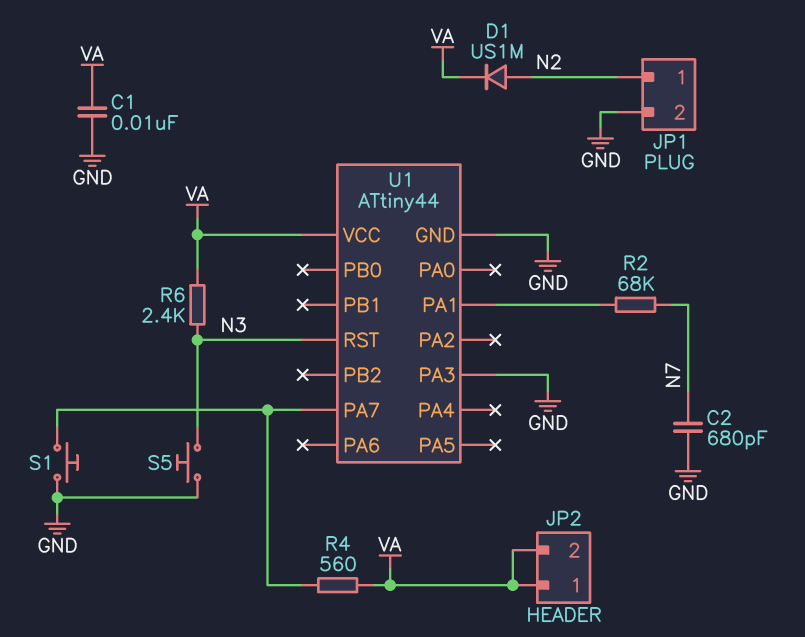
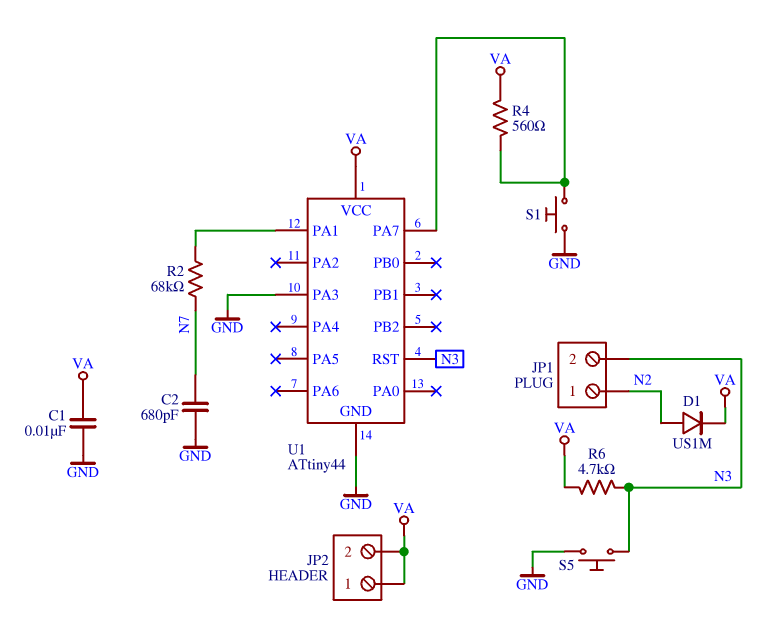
JP1 pin 2: GND -> N3
R6: 2.4k (N3, VA) -> 4.7k (N3, VA)

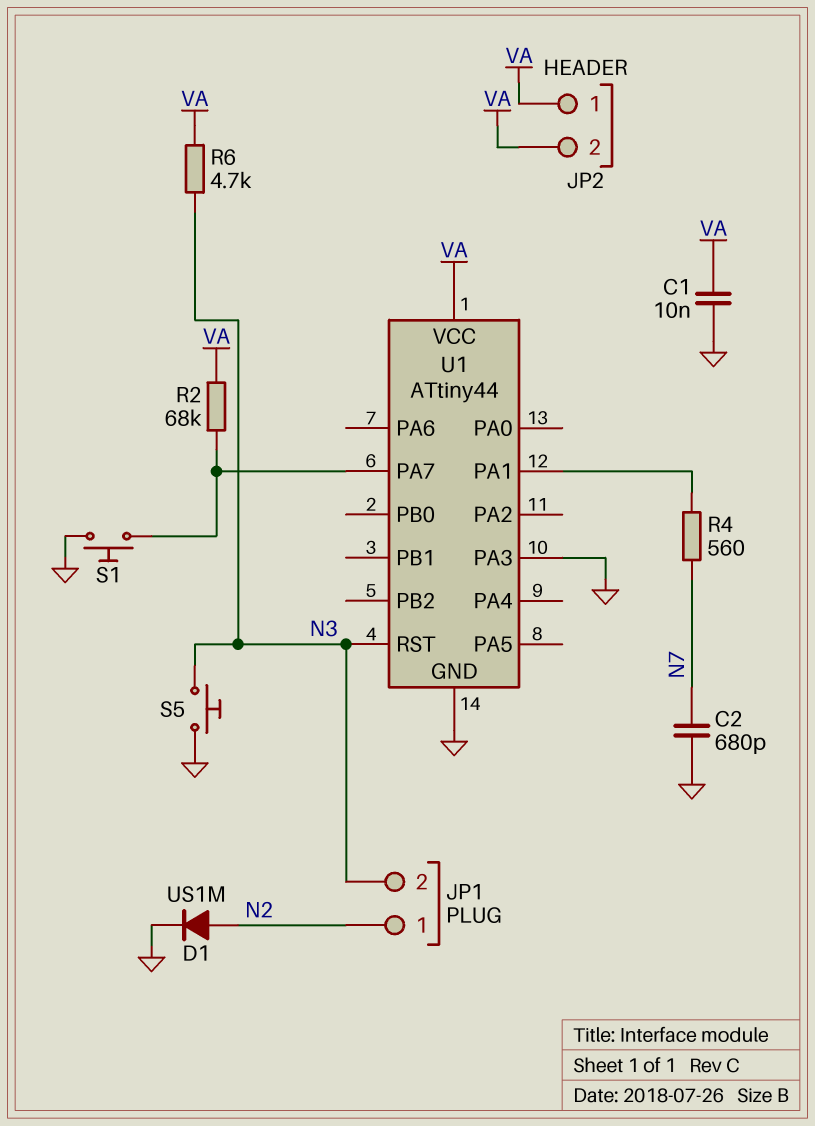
D1: diode US1M (A N2, K VA) -> diode US1M (A N2, K GND)
R2: 68k (N7, U1/PA1) -> 68k (U1/PA7, VA)
R4: 560 (U1/PA7, VA) -> 560 (N7, U1/PA1)

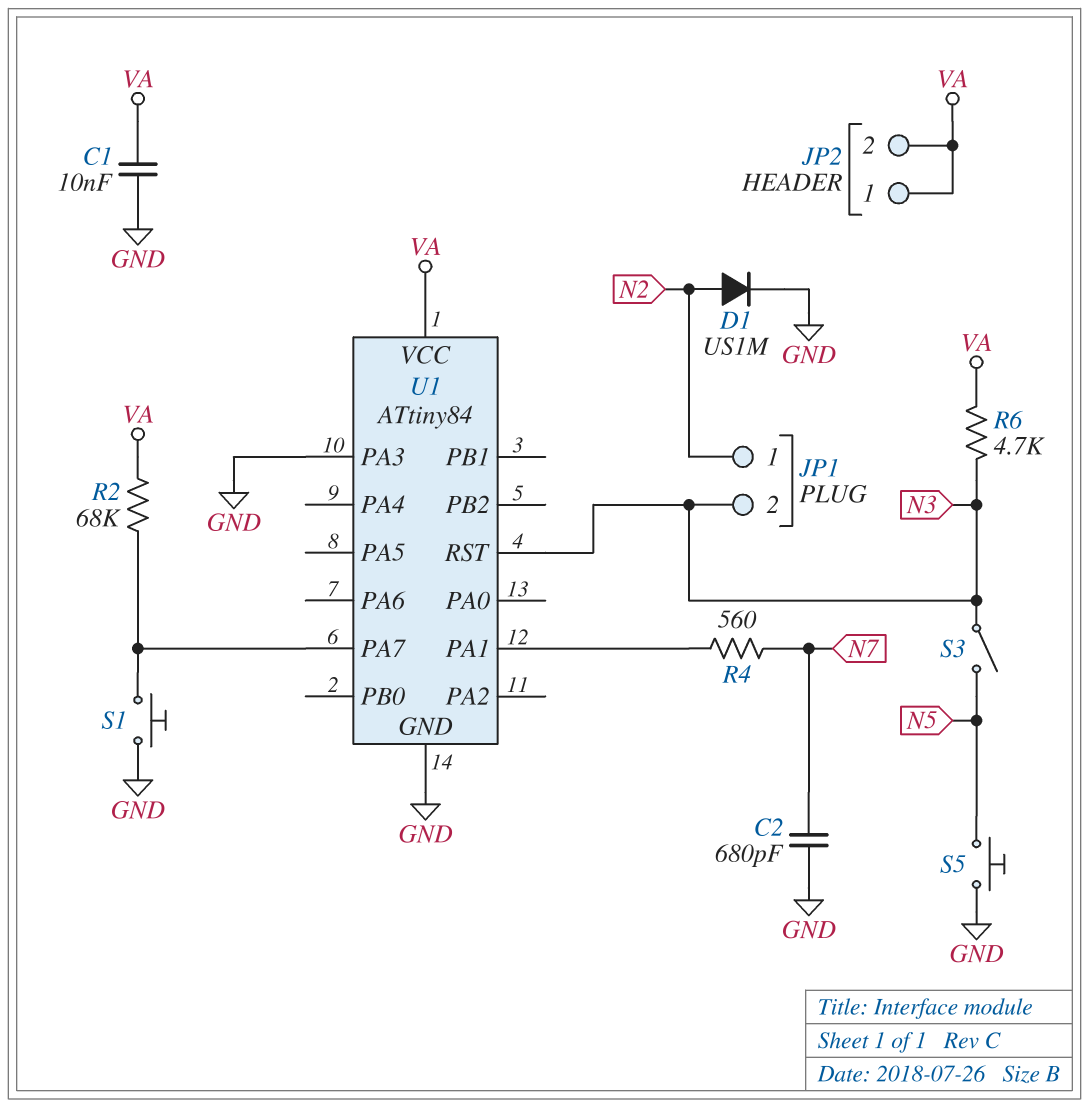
S3: none -> switch (N3, N5)
S5: button (GND, N3) -> button (GND, N5)
U1: ATtiny44 -> ATtiny84

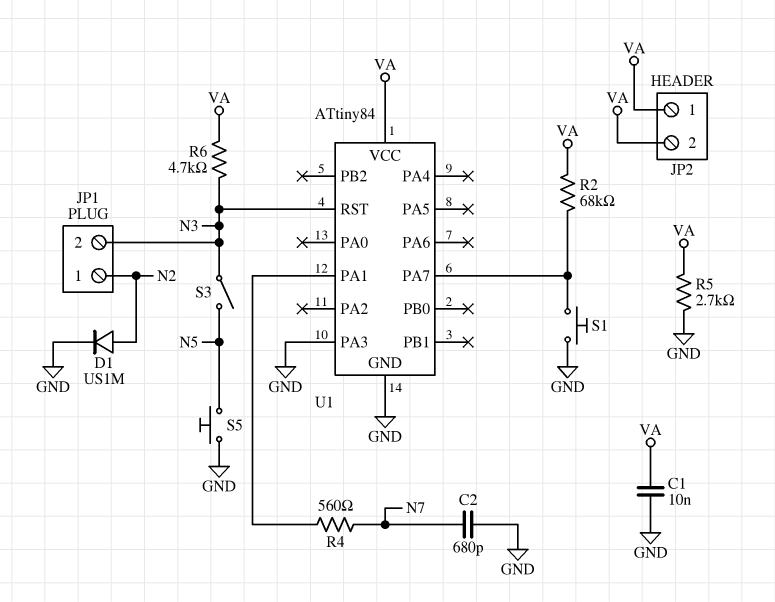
R5: none -> 2.7k (GND, VA)

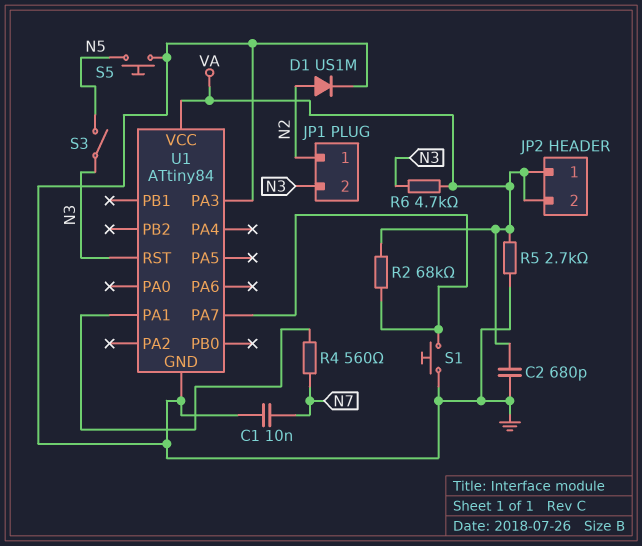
C1: 10nF (GND, VA) -> 10nF (GND, N7)
C2: 680pF (GND, N7) -> 680pF (GND, VA)

